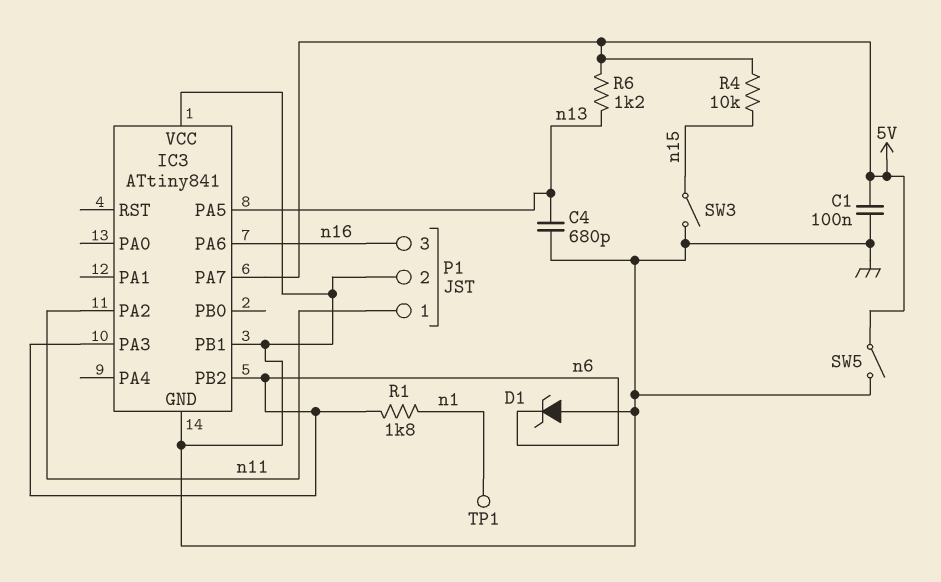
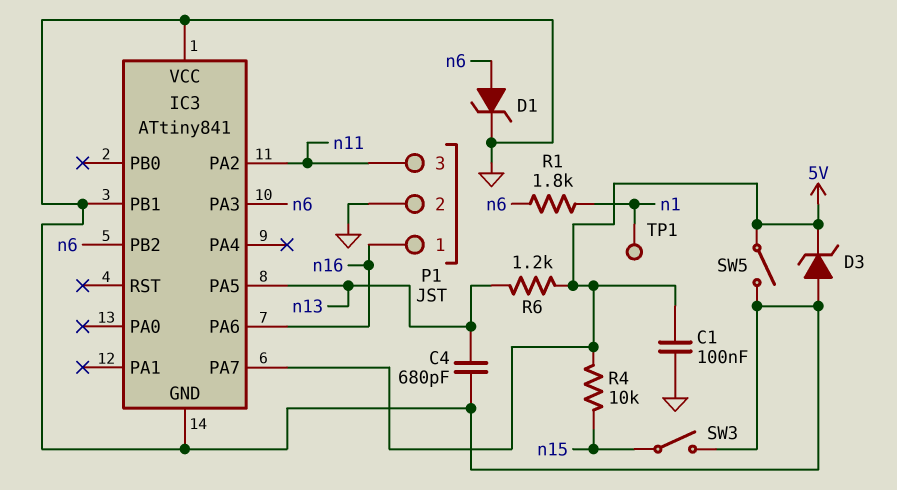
D1: zener (A GND, K n6) -> zener (A n6, K GND)
D3: none -> zener (A GND, K 5V)
P1 pin 1: n11 -> n16
P1 pin 3: n16 -> n11

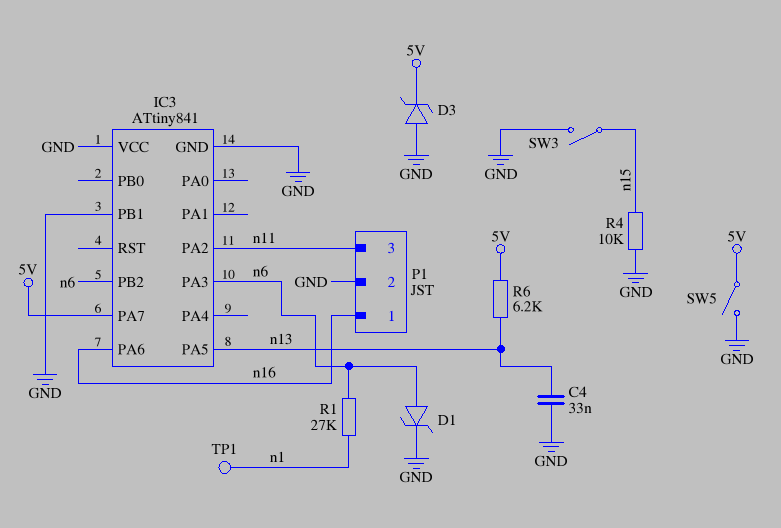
C1: 100nF (5V, GND) -> none
C4: 680pF (GND, n13) -> 33nF (GND, n13)
R1: 1.8k (n1, n6) -> 27k (n1, n6)
R4: 10k (5V, n15) -> 10k (GND, n15)
R6: 1.2k (5V, n13) -> 6.2k (5V, n13)

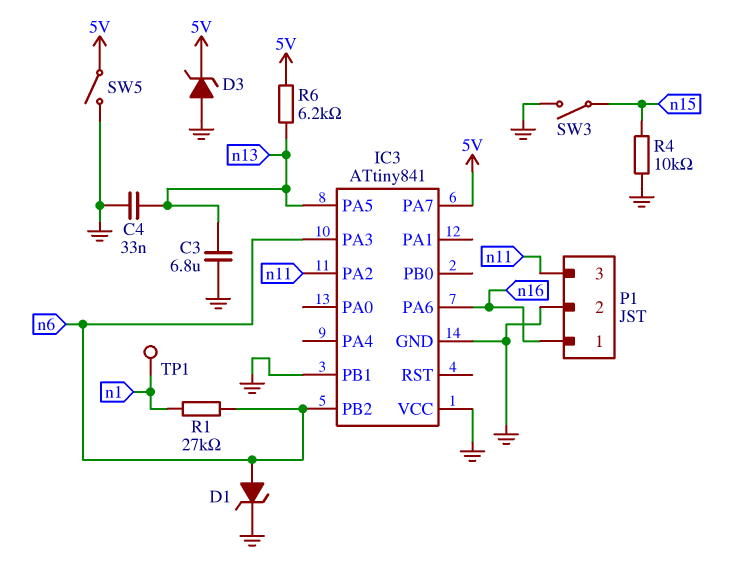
C3: none -> 6.8uF (GND, n13)

